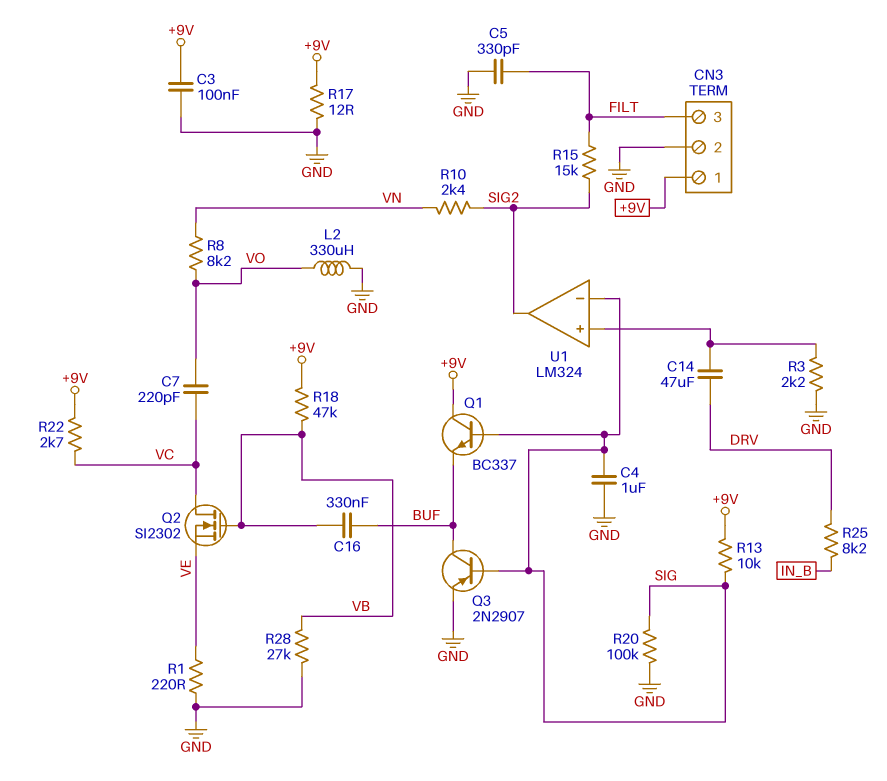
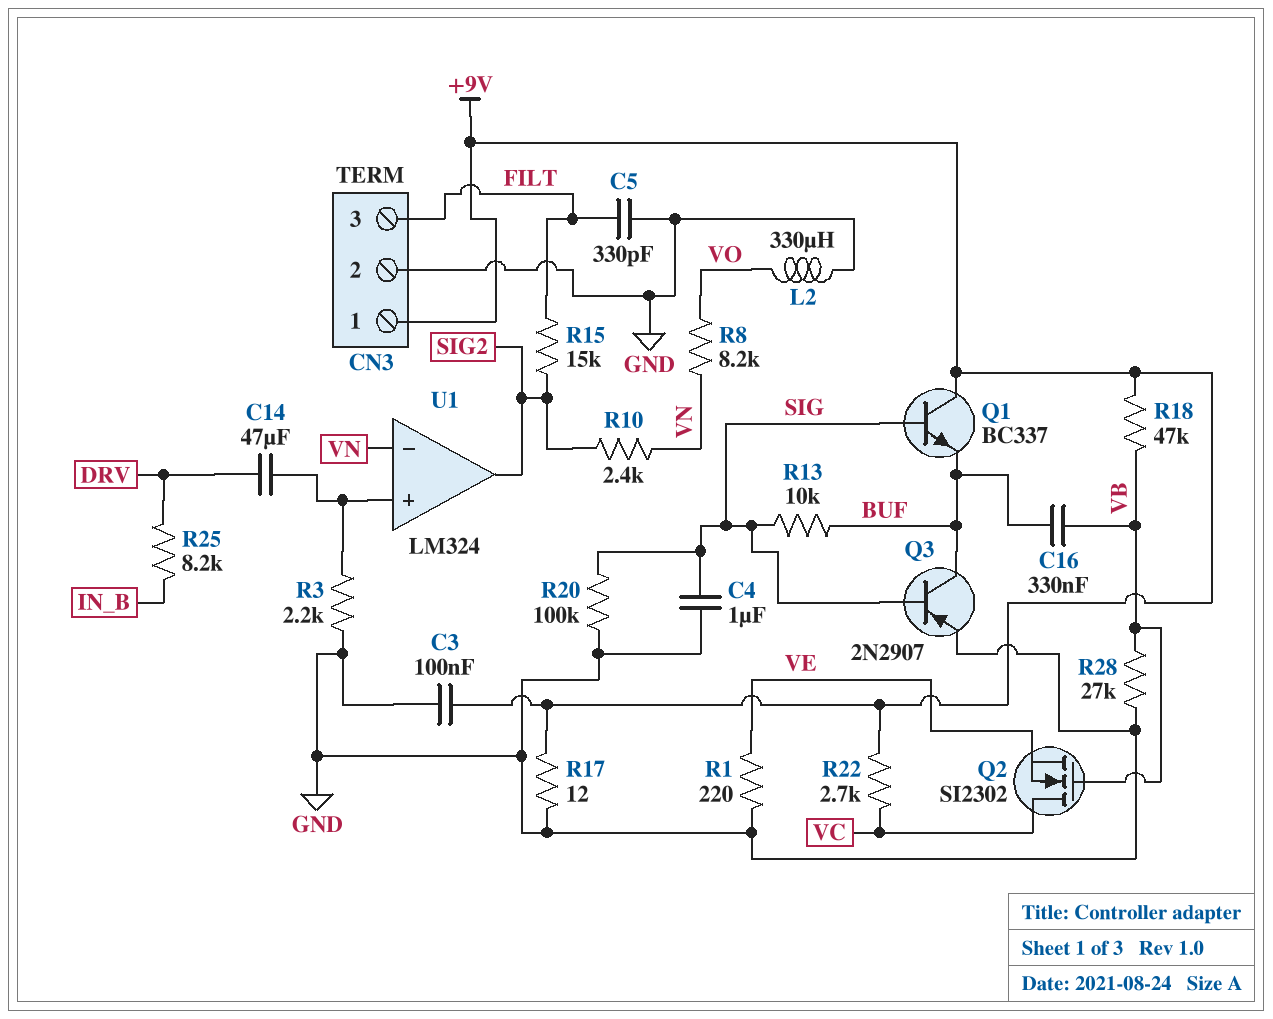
C7: 220pF (VC, VO) -> none
R13: 10k (+9V, SIG) -> 10k (BUF, SIG)
U1 pin in-: SIG -> VN

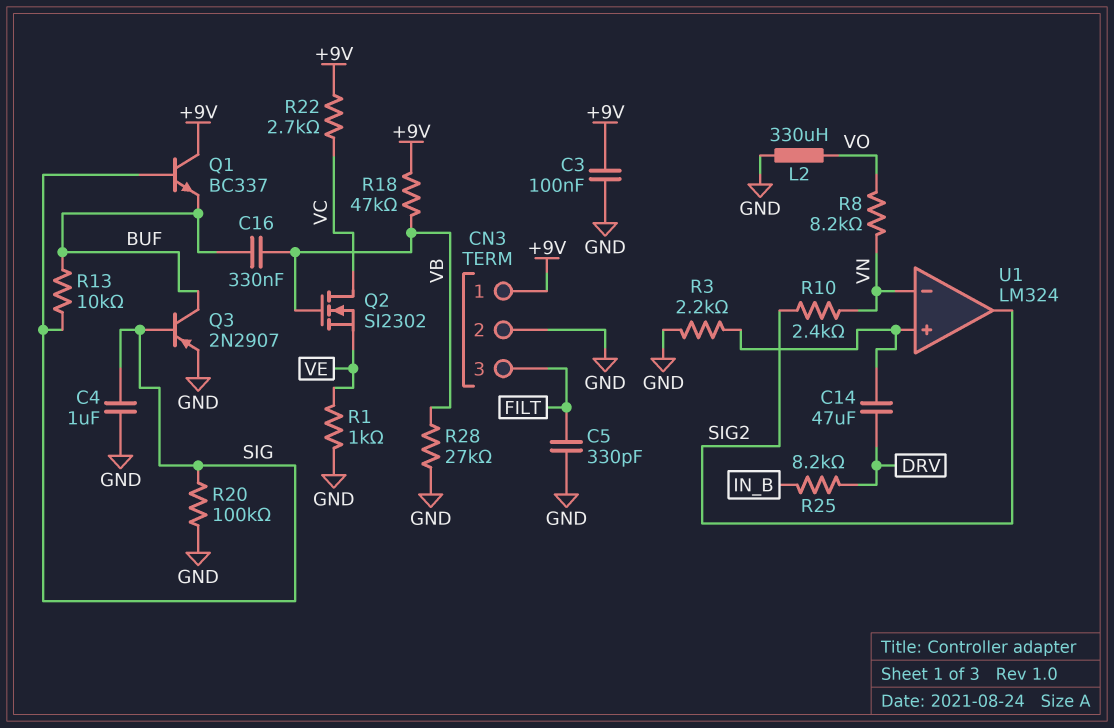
R1: 220 (GND, VE) -> 1k (GND, VE)
R15: 15k (FILT, SIG2) -> none
R17: 12 (+9V, GND) -> none

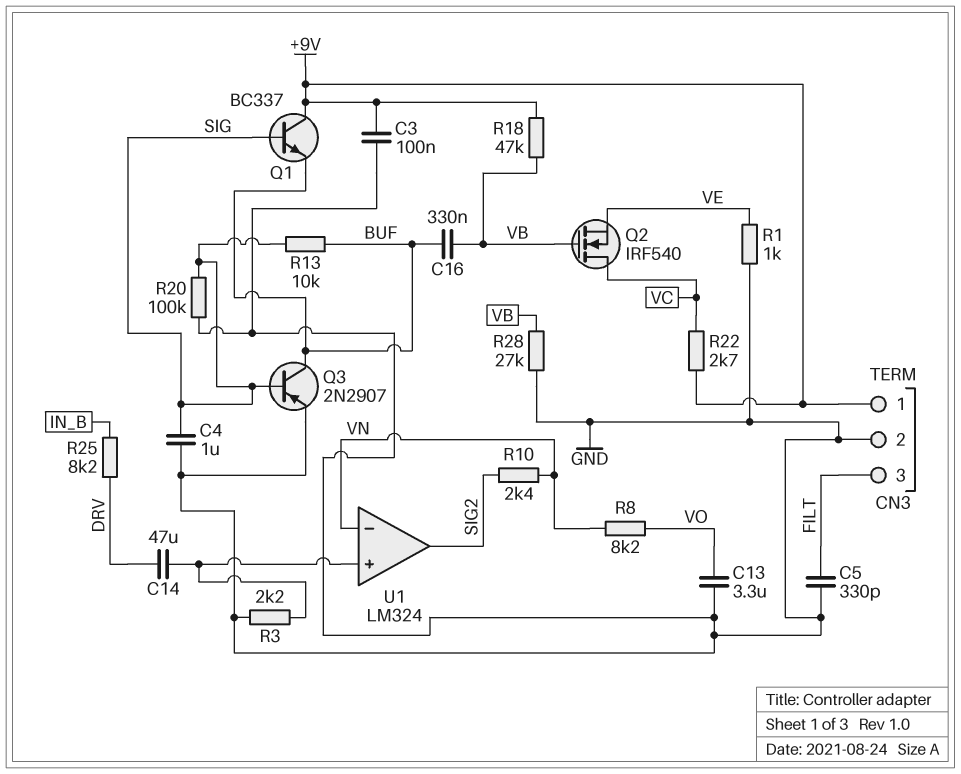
C13: none -> 3.3uF (GND, VO)
L2: 330uH (GND, VO) -> none
Q2: NMOS SI2302 (G VB, D VC, S VE) -> NMOS IRF540 (G VB, D VC, S VE)

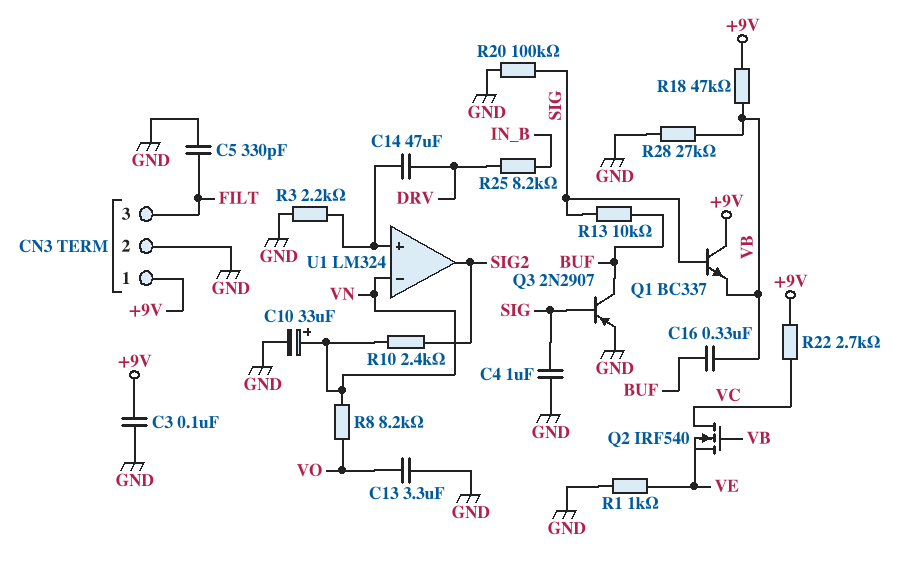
C10: none -> 33uF (plus VN, minus GND)
Q1: NPN BC337 (B SIG, C +9V, E BUF) -> NPN BC337 (B SIG, C +9V, E VB)

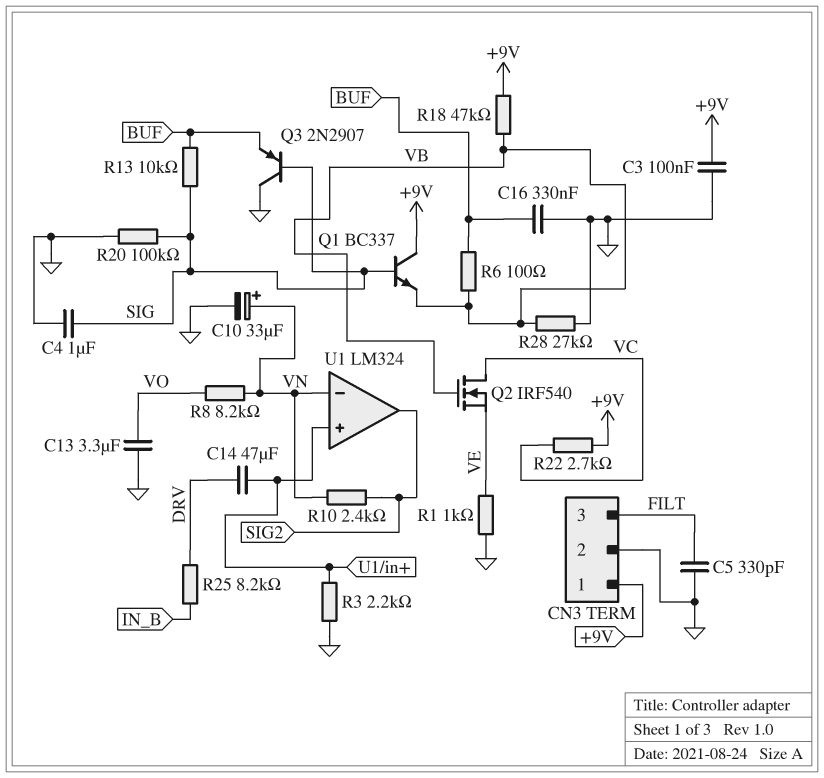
C16: 330nF (BUF, VB) -> 330nF (BUF, GND)
Q3: PNP 2N2907 (B SIG, C BUF, E GND) -> PNP 2N2907 (B SIG, C GND, E BUF)
R6: none -> 100 (BUF, VB)

